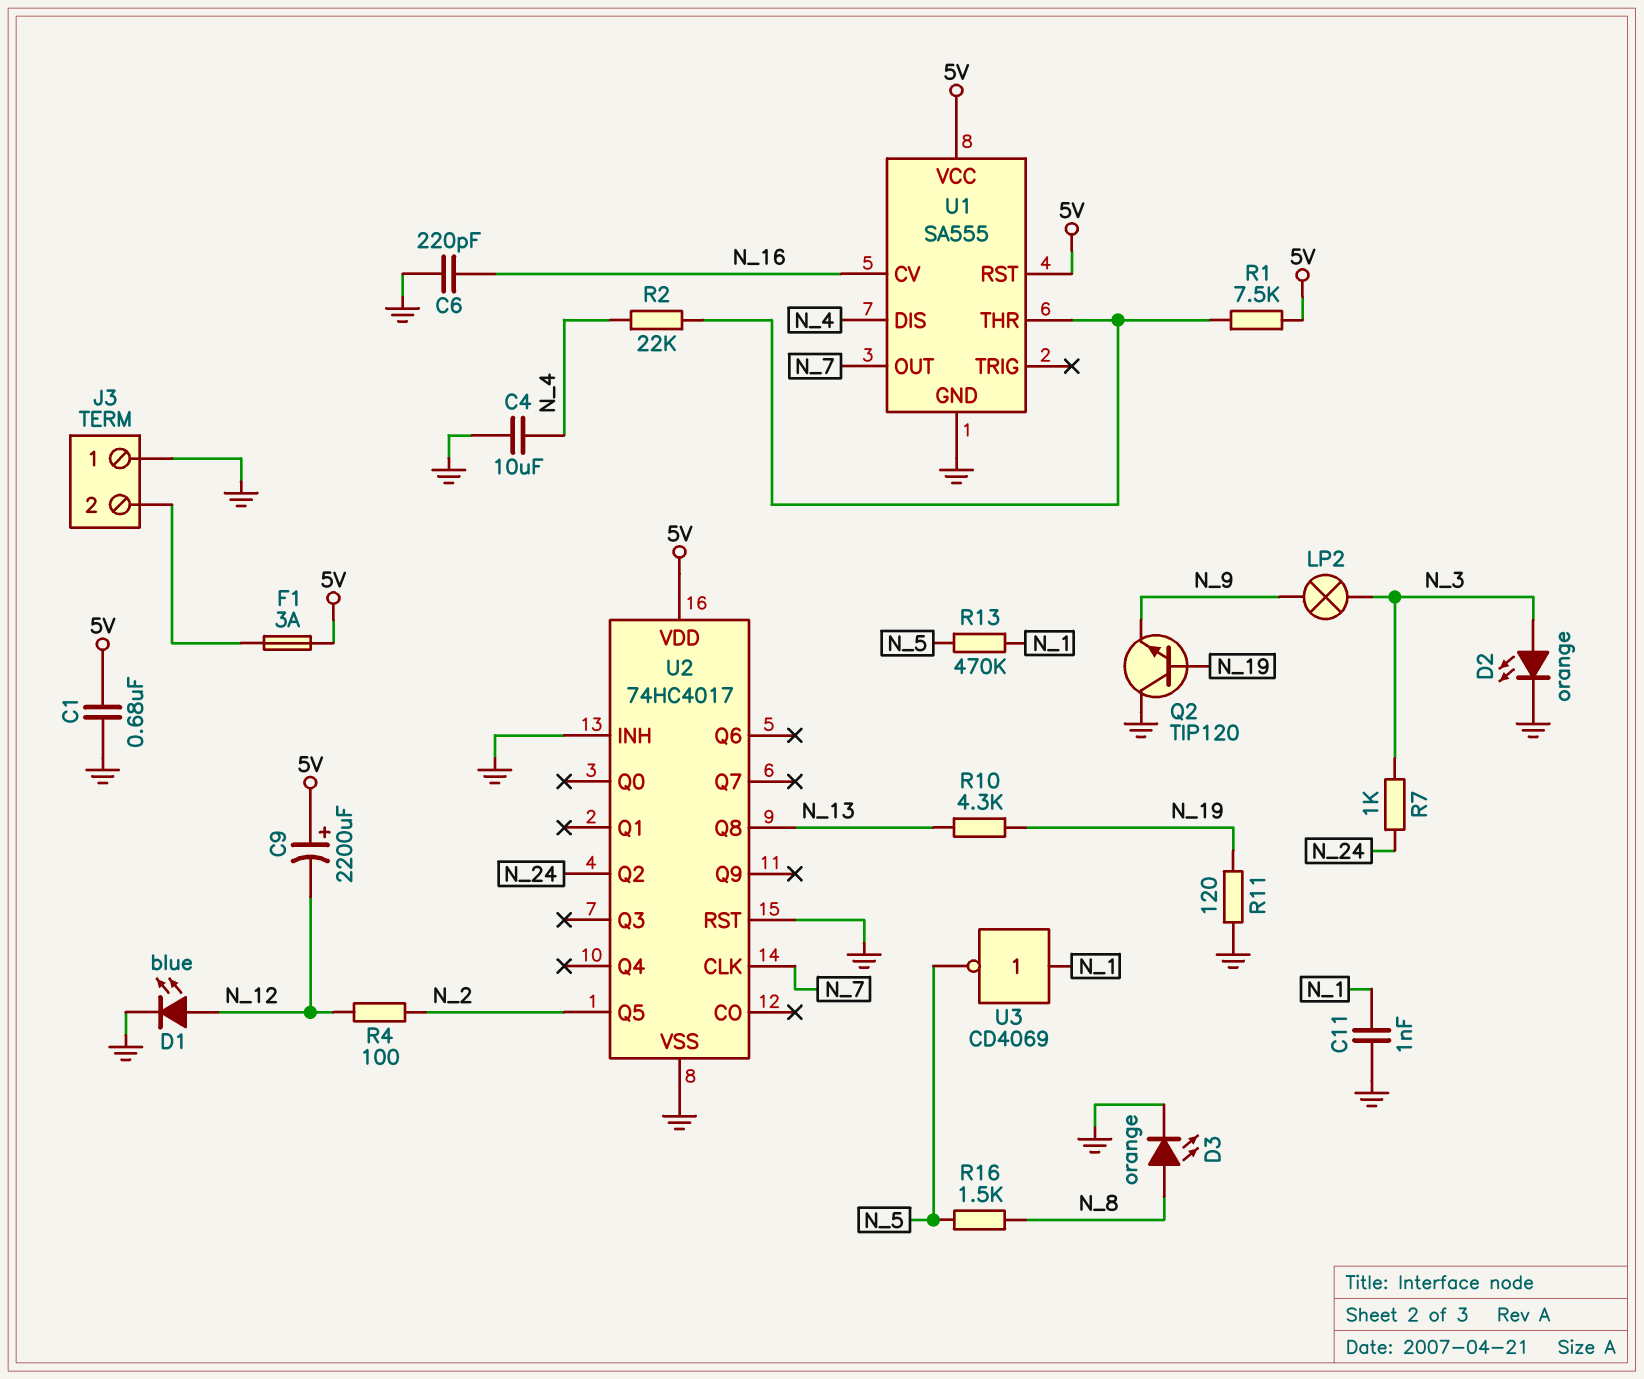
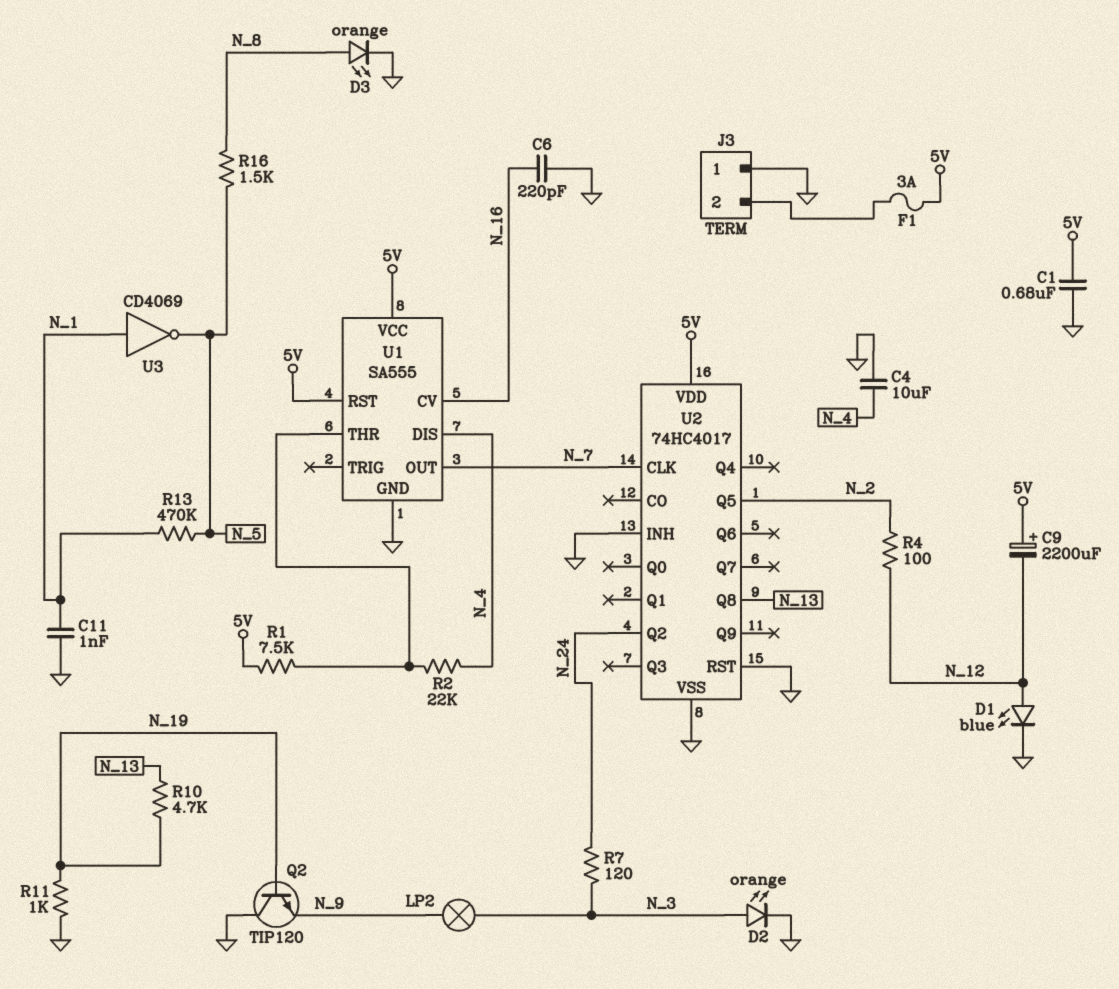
R7: 1k (N_3, N_24) -> 120 (N_3, N_24)
R10: 4.3k (N_13, N_19) -> 4.7k (N_13, N_19)
R11: 120 (GND, N_19) -> 1k (GND, N_19)

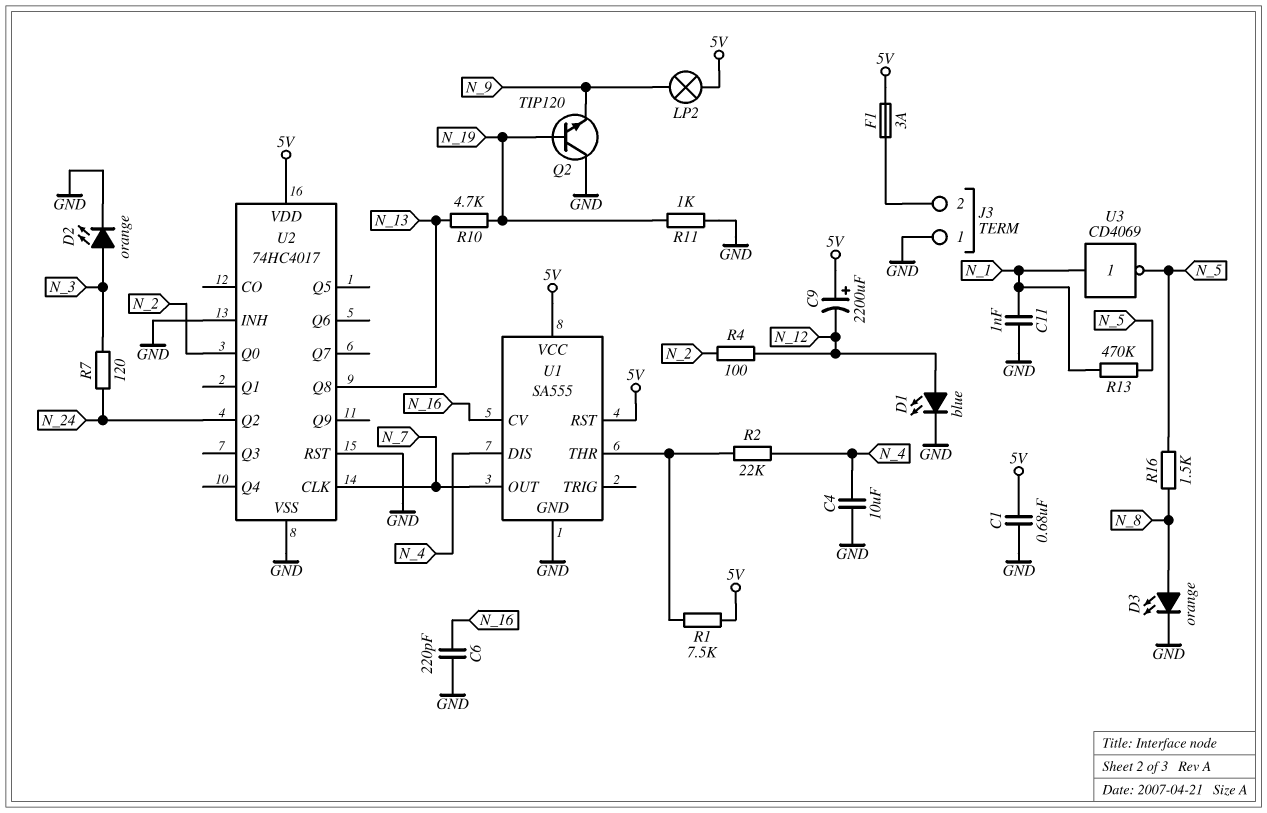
LP2: lamp (N_3, N_9) -> lamp (5V, N_9)
U2 pin Q0: none -> N_2
U2 pin Q5: N_2 -> none

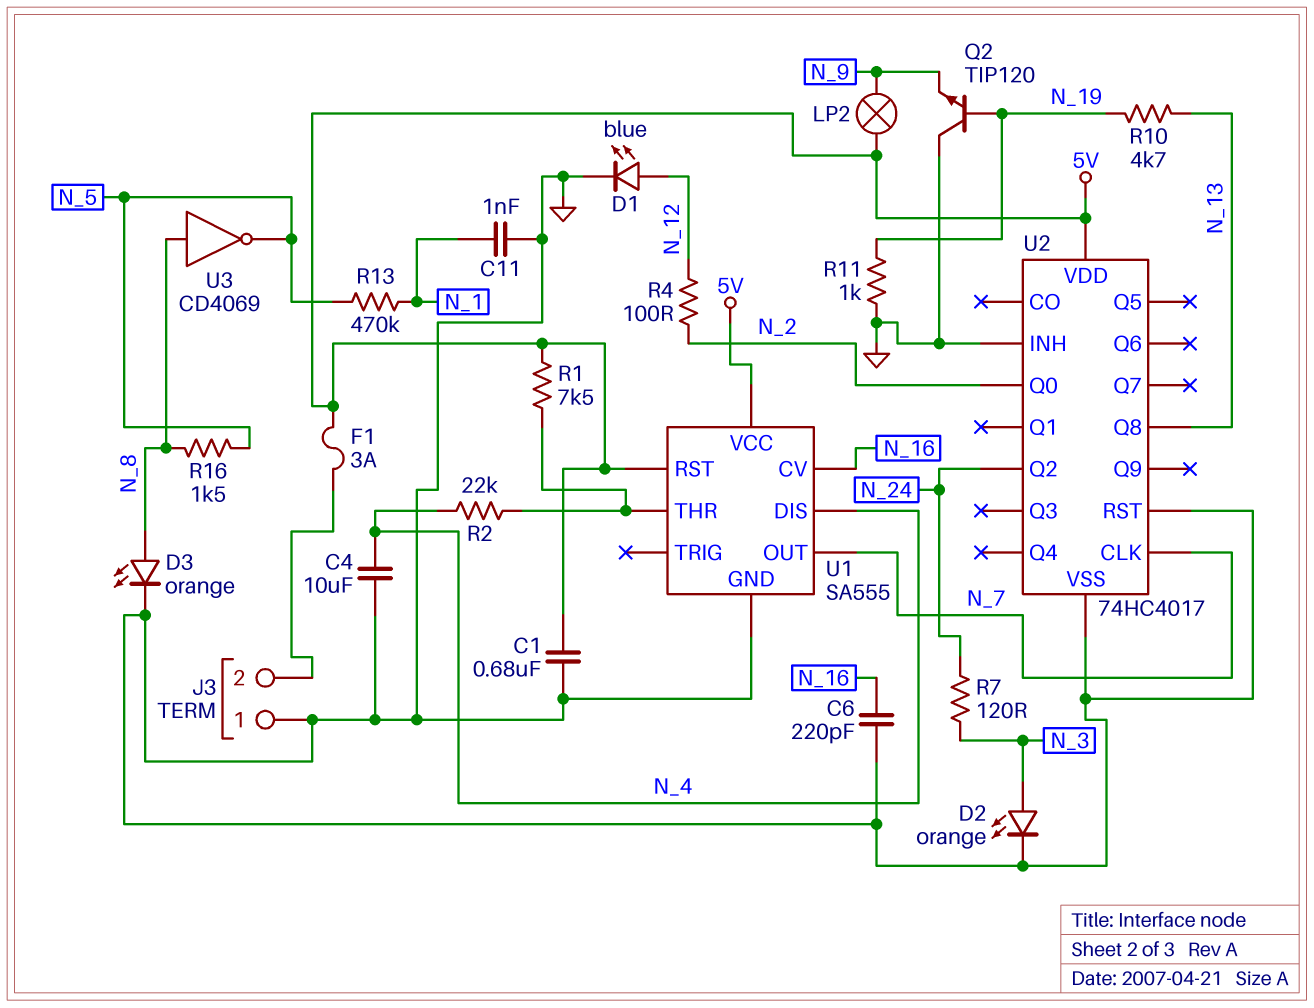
C9: 2200uF (plus 5V, minus N_12) -> none
U3: NOT CD4069 (in N_1, out N_5) -> NOT CD4069 (in N_8, out N_5)

